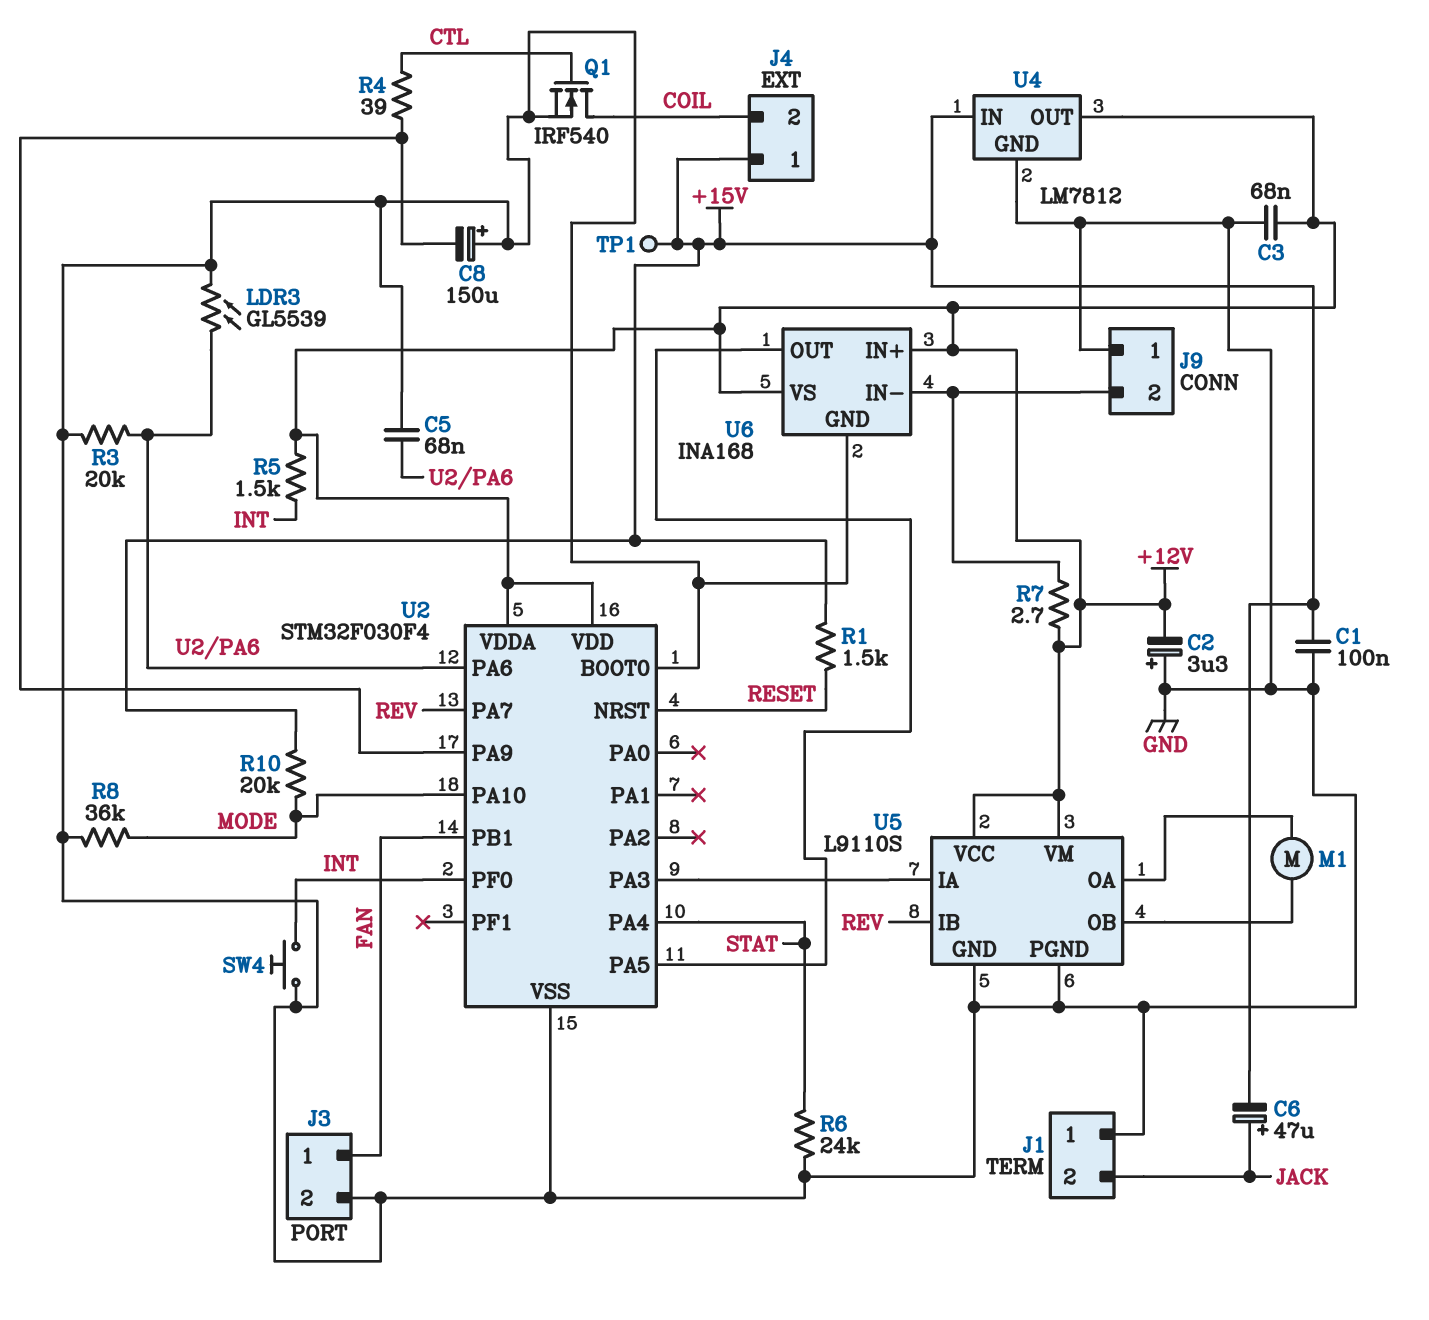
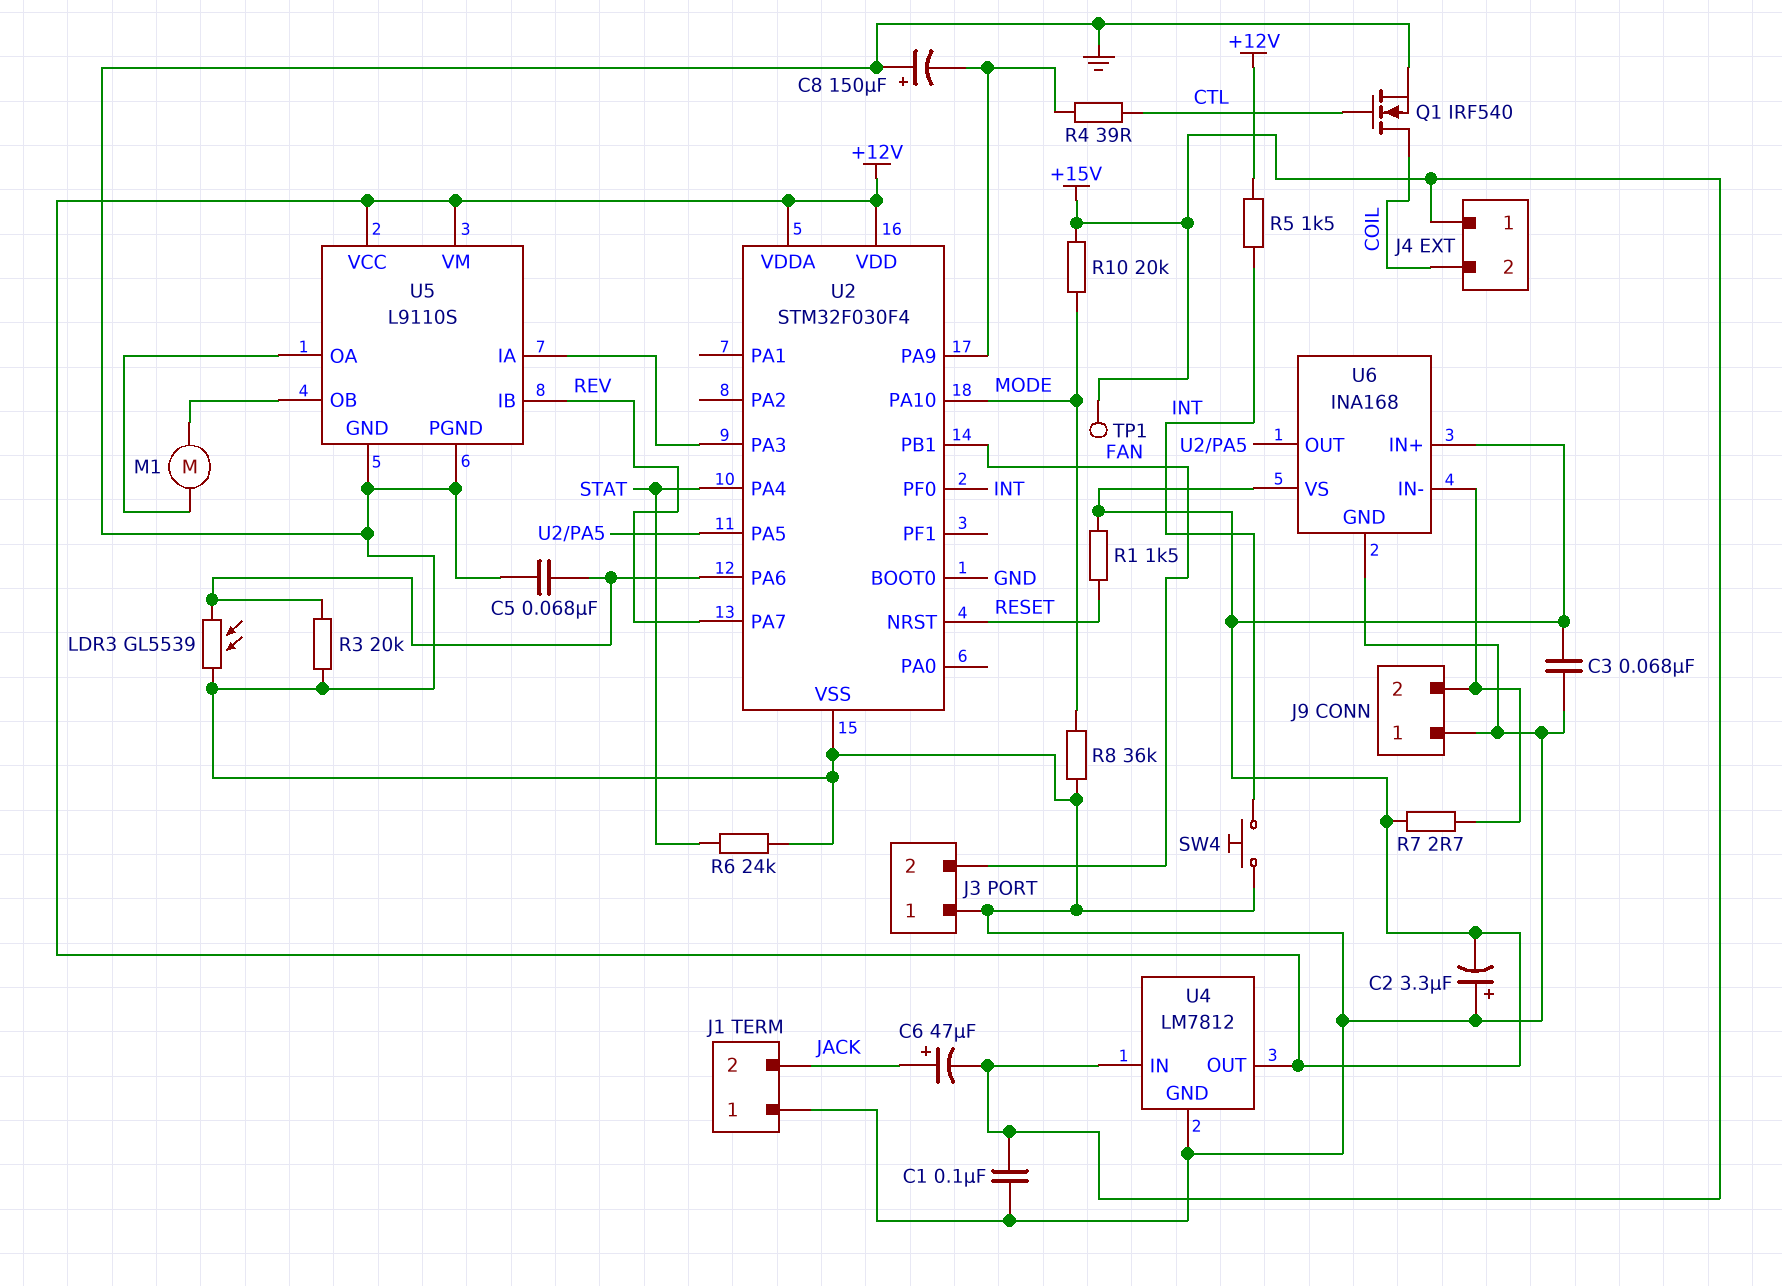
J3 pin 1: FAN -> GND
J3 pin 2: GND -> FAN
R1: 1.5k (+15V, RESET) -> 1.5k (+12V, RESET)

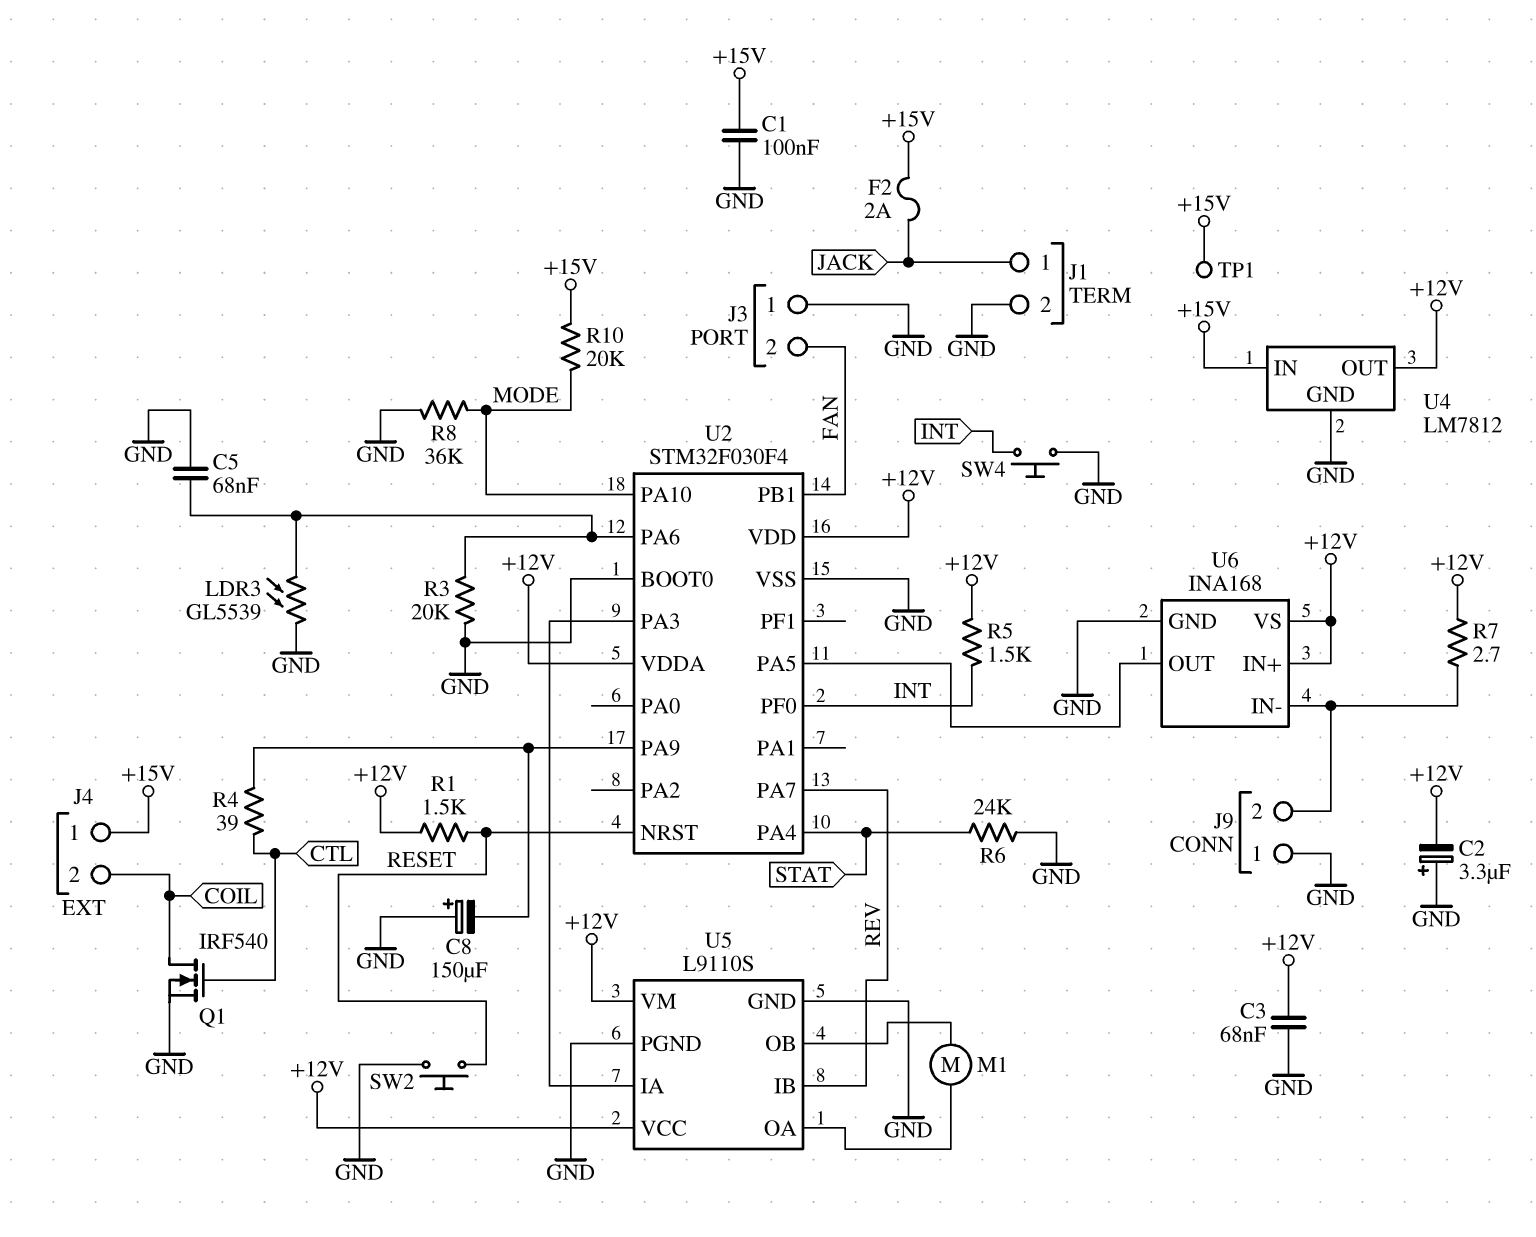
C6: 47uF (plus JACK, minus +15V) -> none
F2: none -> 2A (+15V, JACK)
J1 pin 1: GND -> JACK
J1 pin 2: JACK -> GND
SW2: none -> button (GND, RESET)

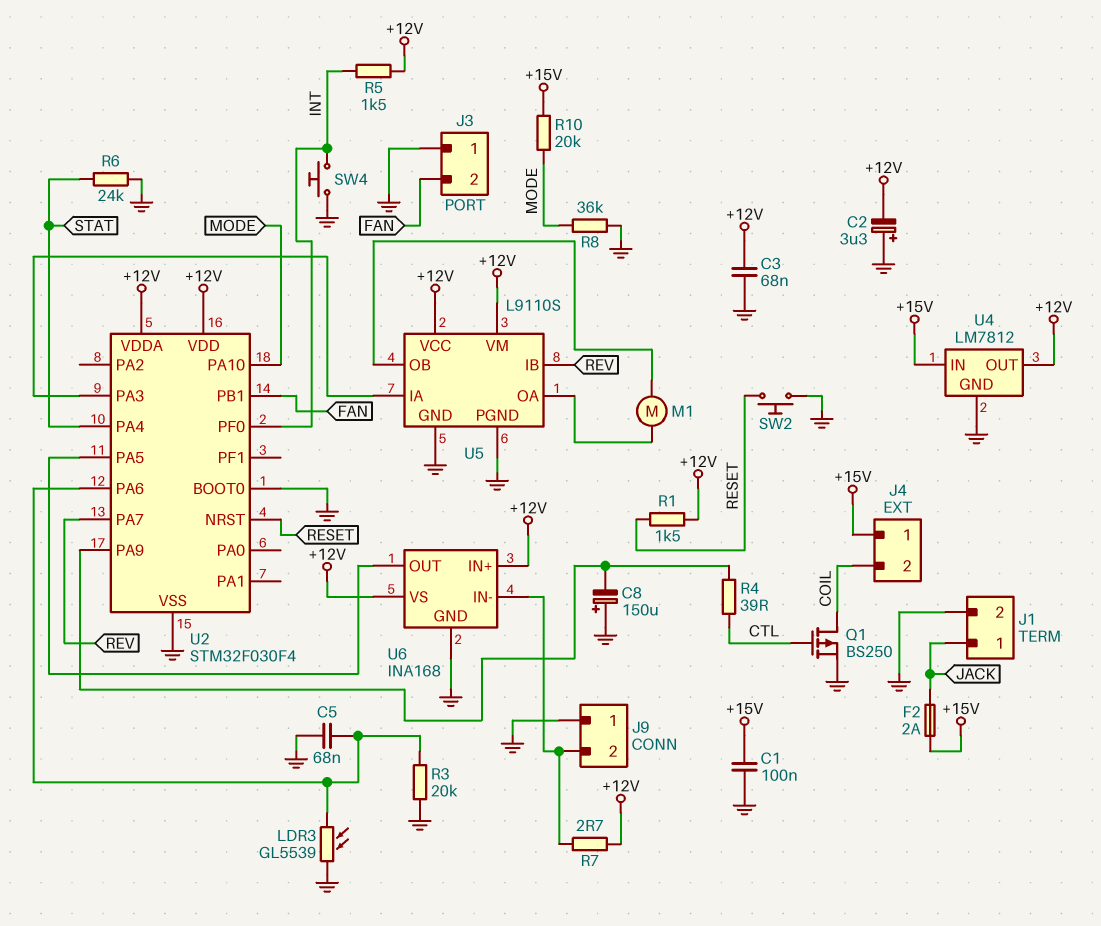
Q1: NMOS IRF540 (G CTL, D COIL, S GND) -> PMOS BS250 (G CTL, D COIL, S GND)
TP1: test point (+15V) -> none

